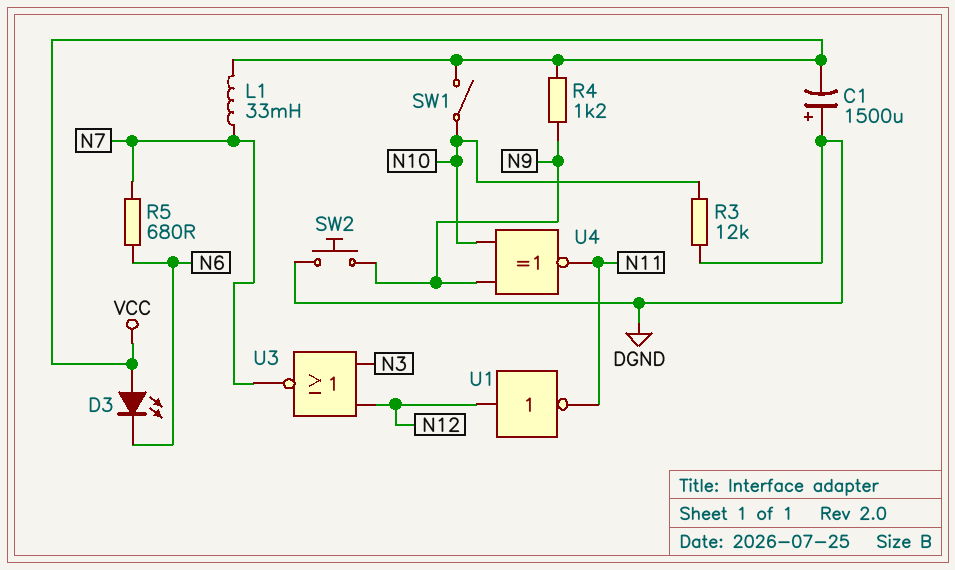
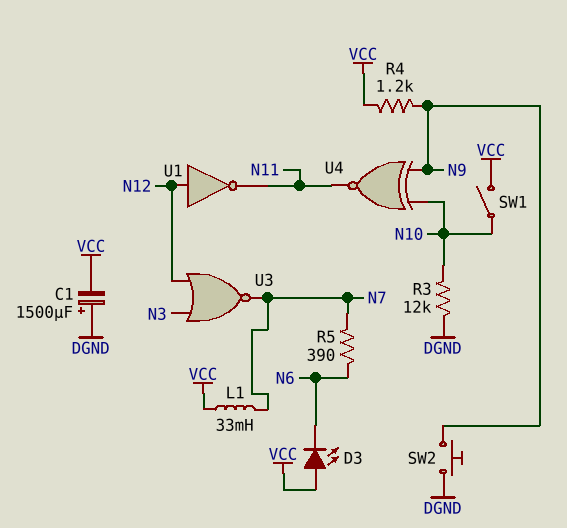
R5: 680 (N6, N7) -> 390 (N6, N7)

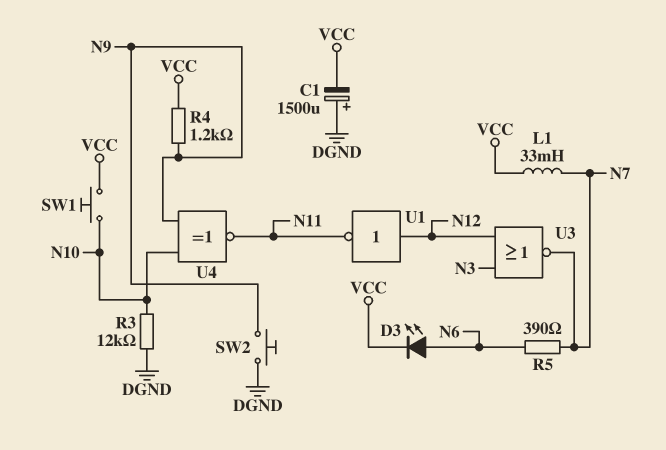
D3: LED (A VCC, K N6) -> LED (A N6, K VCC)
SW1: switch (N10, VCC) -> button (N10, VCC)

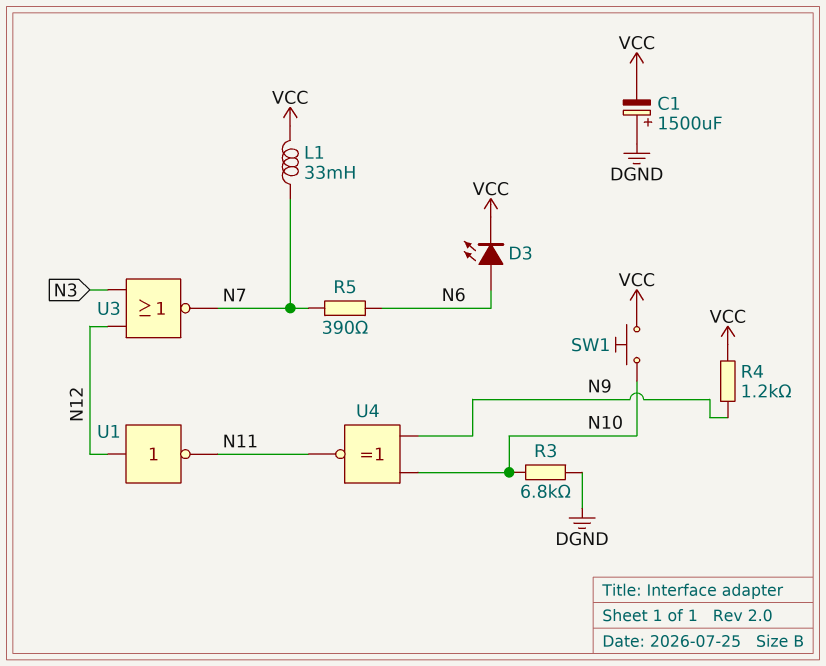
R3: 12k (DGND, N10) -> 6.8k (DGND, N10)
SW2: button (DGND, N9) -> none

